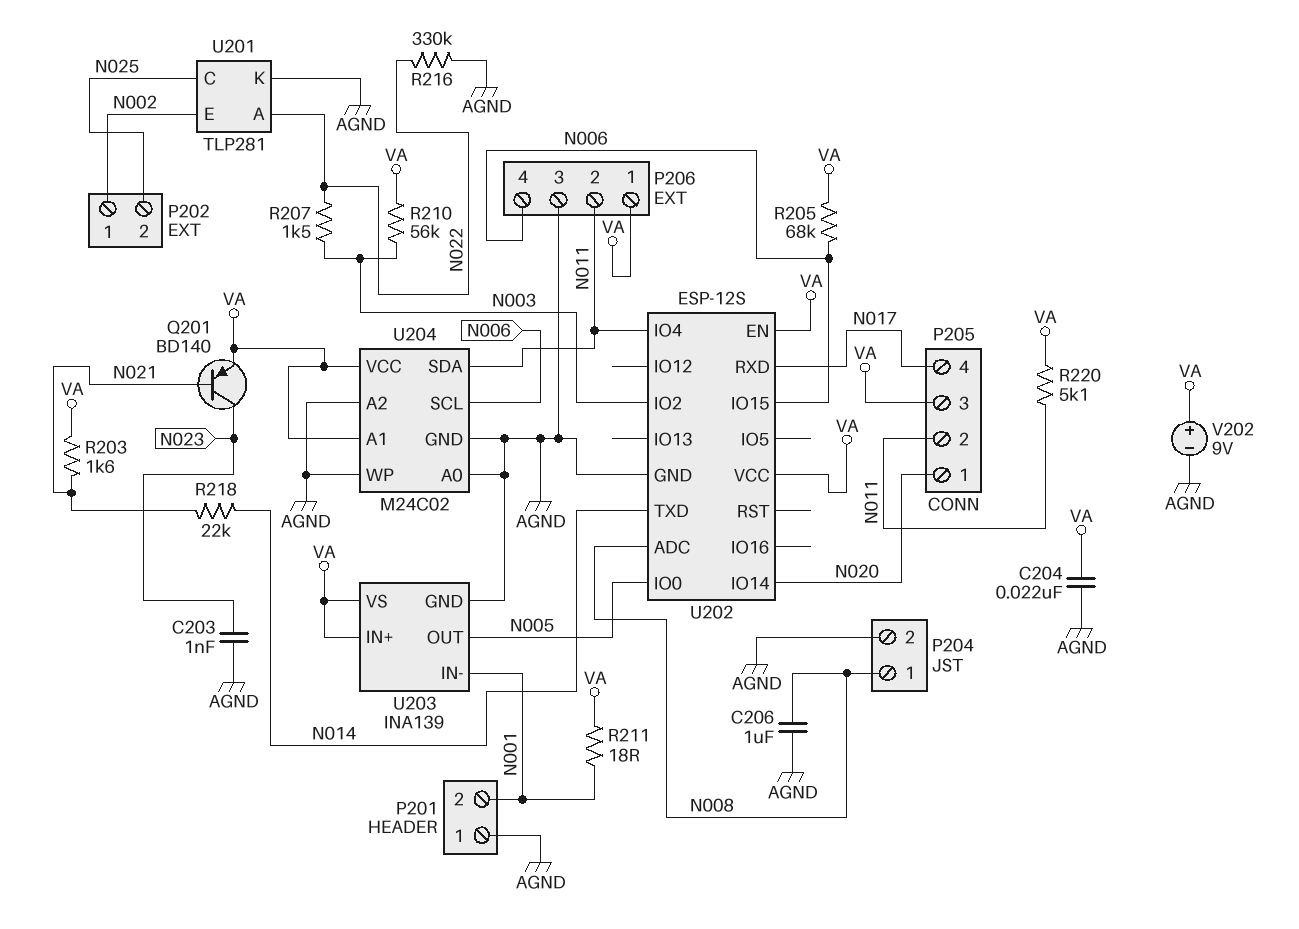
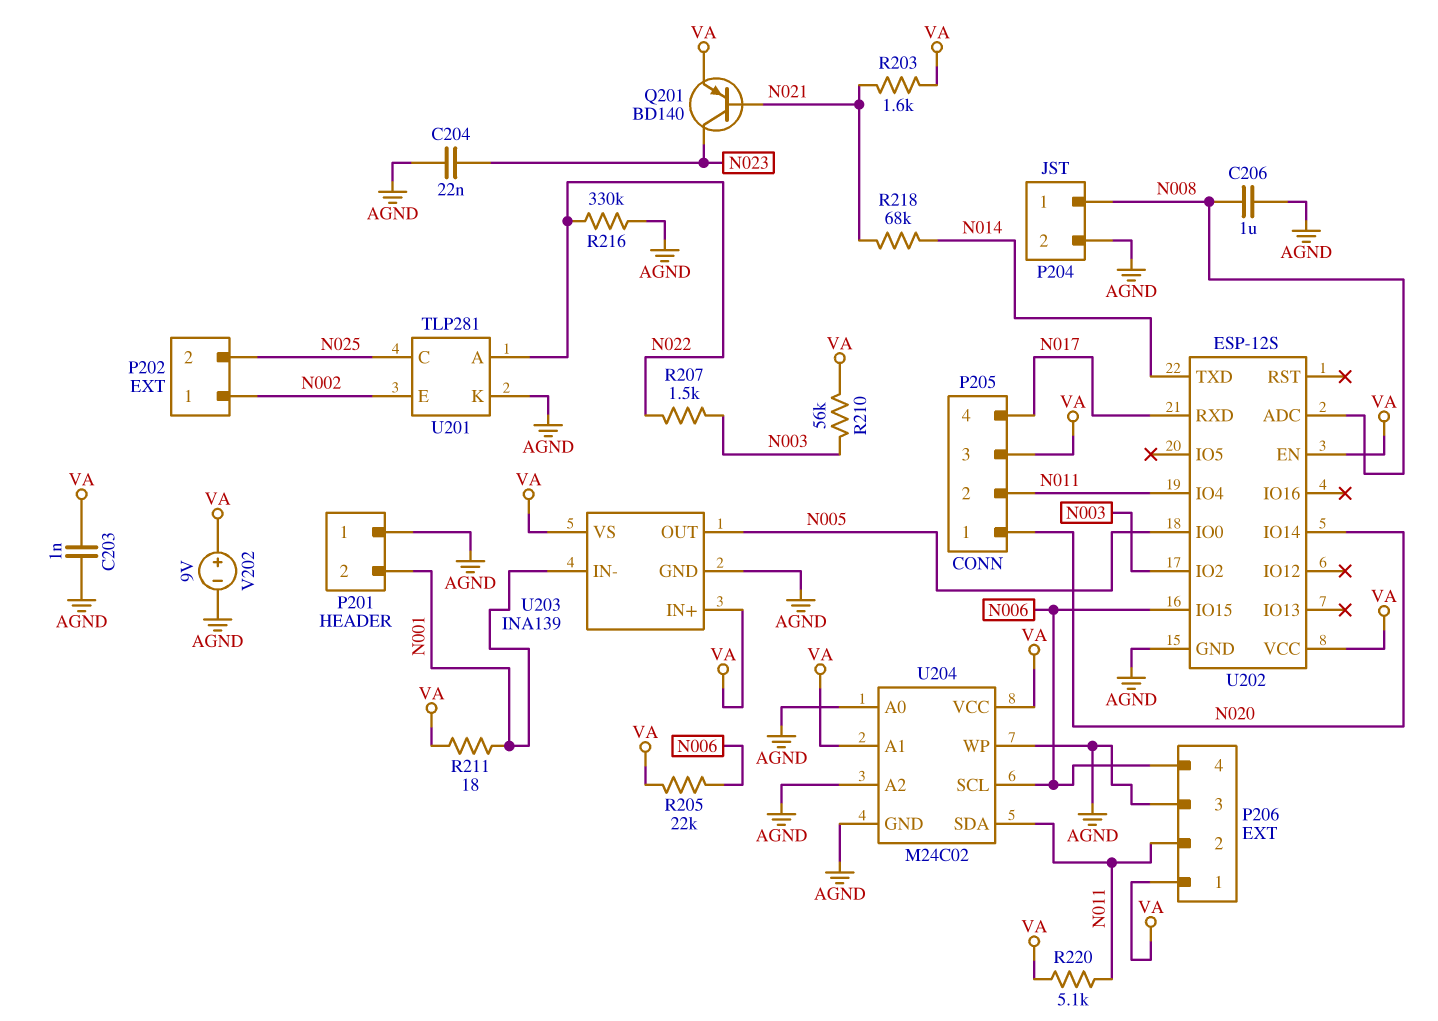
C203: 1nF (AGND, N023) -> 1nF (AGND, VA)
C204: 22nF (AGND, VA) -> 22nF (AGND, N023)
R205: 68k (N006, VA) -> 22k (N006, VA)
R218: 22k (N014, N021) -> 68k (N014, N021)

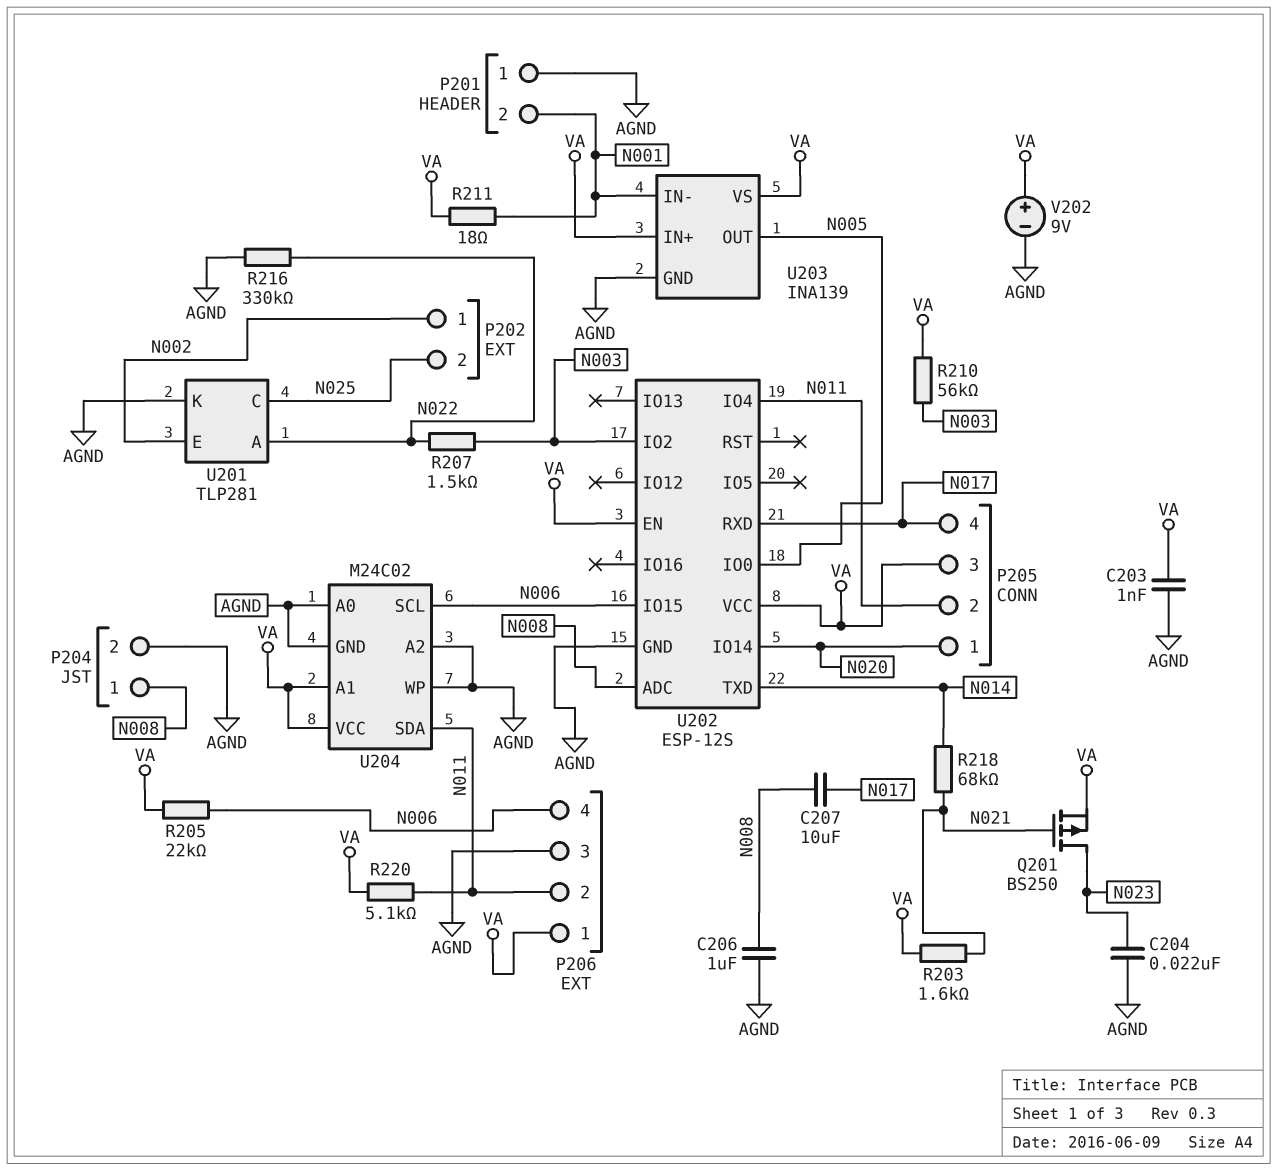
C207: none -> 10uF (N008, N017)
Q201: PNP BD140 (B N021, C N023, E VA) -> PMOS BS250 (G N021, D N023, S VA)

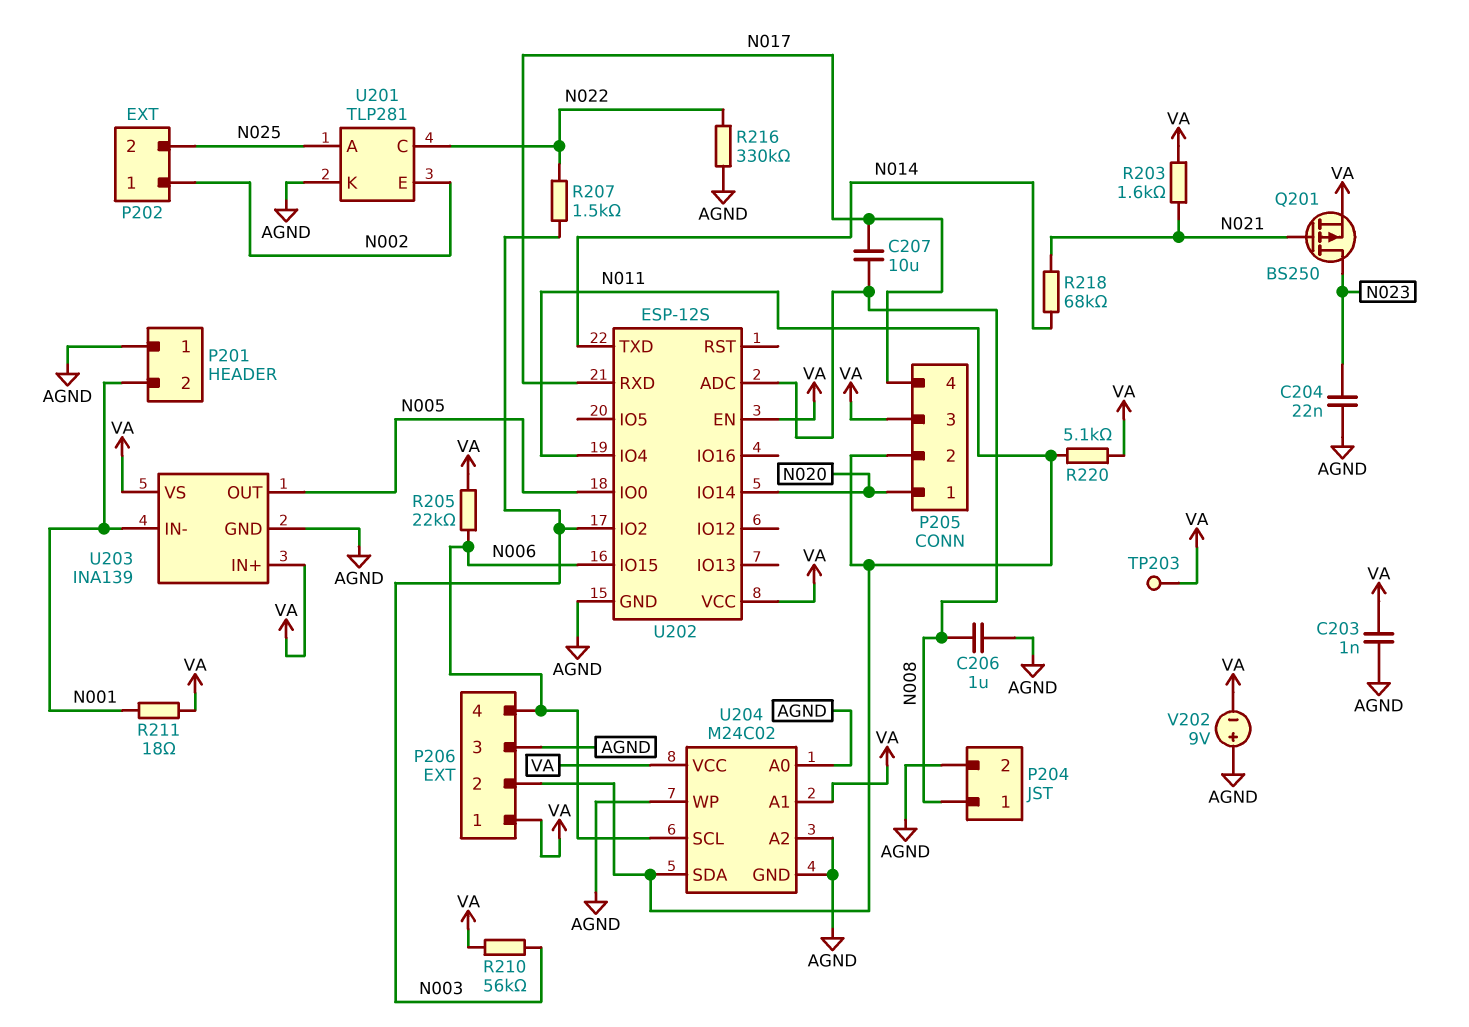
TP203: none -> test point (VA)
U201 pin A: N022 -> N025
U201 pin C: N025 -> N022
V202: 9V (plus VA, minus AGND) -> 9V (plus AGND, minus VA)

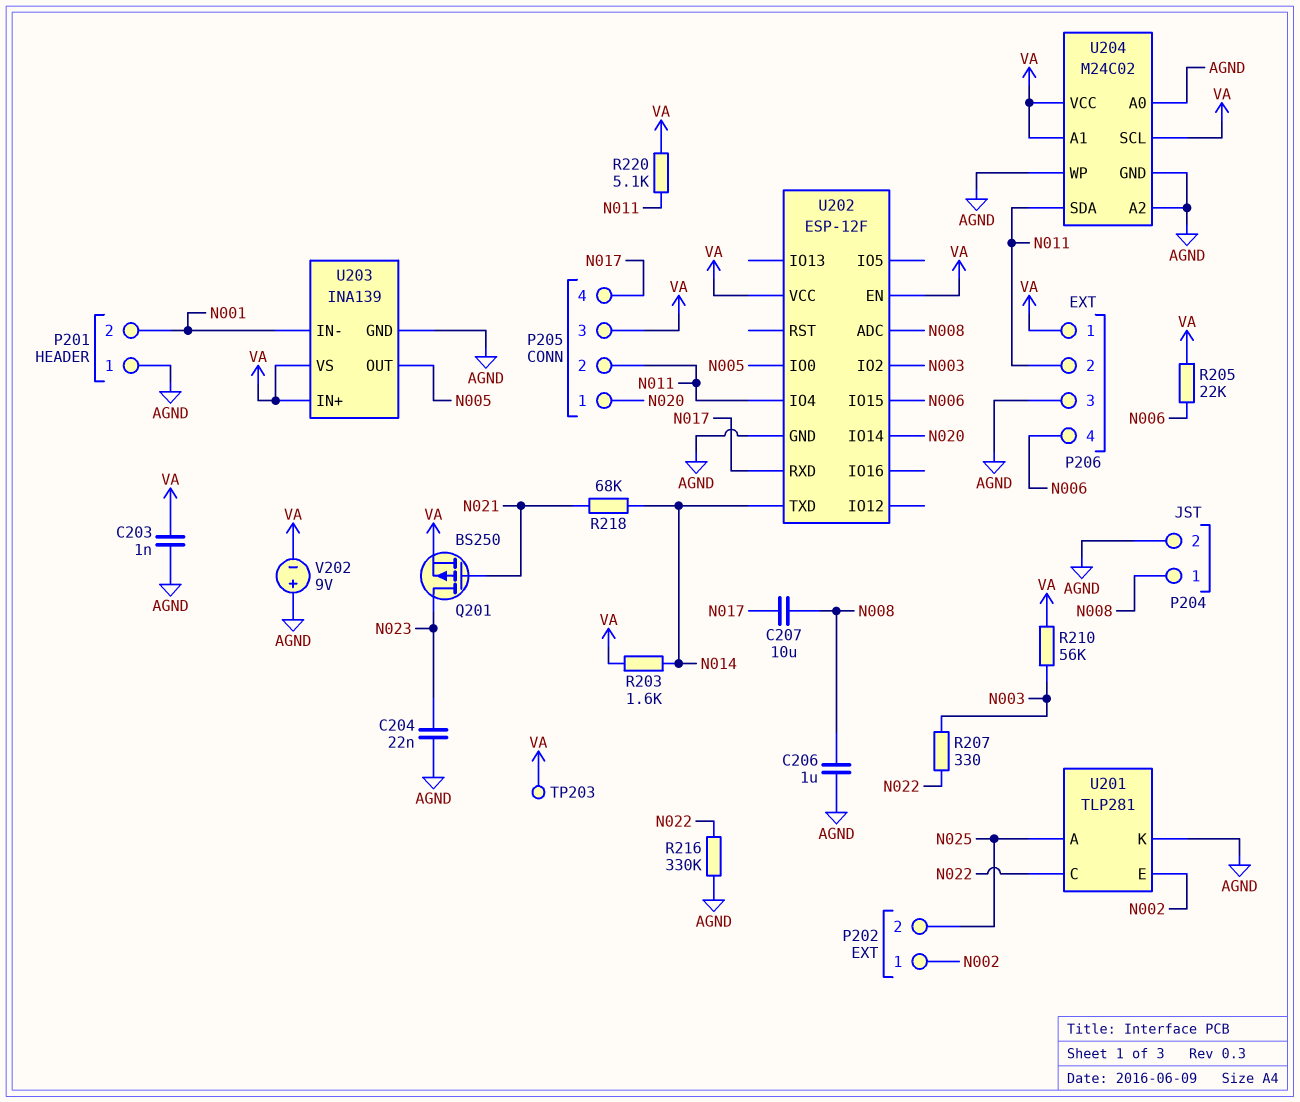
R203: 1.6k (N021, VA) -> 1.6k (N014, VA)
R207: 1.5k (N003, N022) -> 330 (N003, N022)
R211: 18 (N001, VA) -> none
U202: ESP-12S -> ESP-12F
U204 pin SCL: N006 -> VA

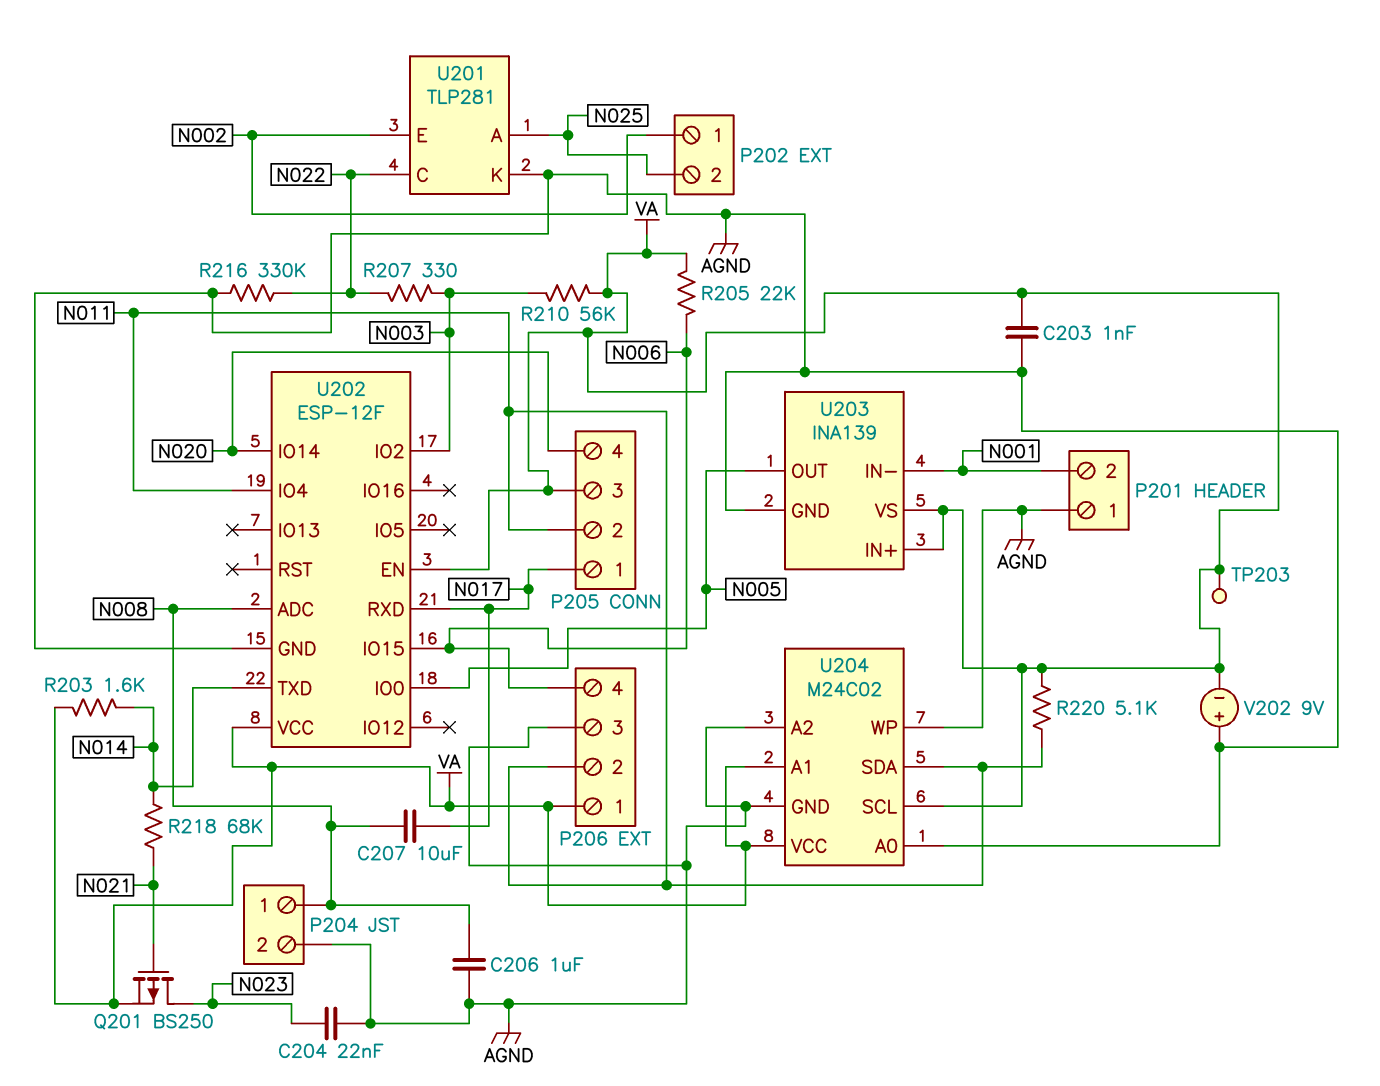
P205 pin 1: N020 -> N017
P205 pin 4: N017 -> N020

